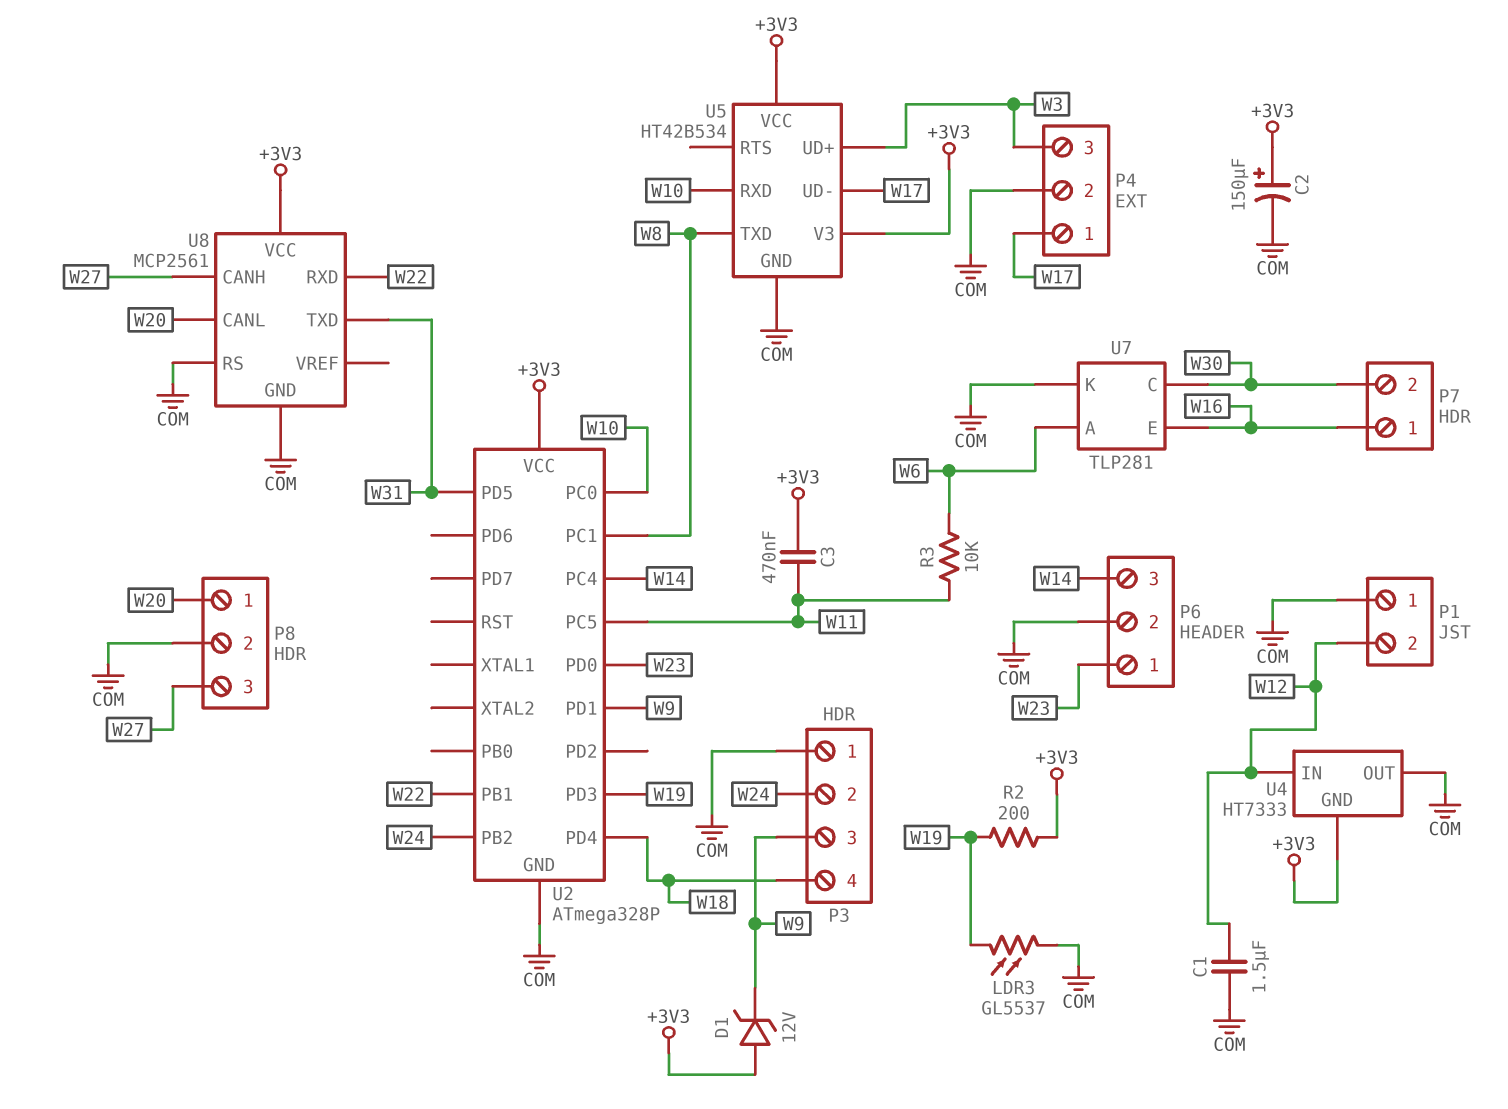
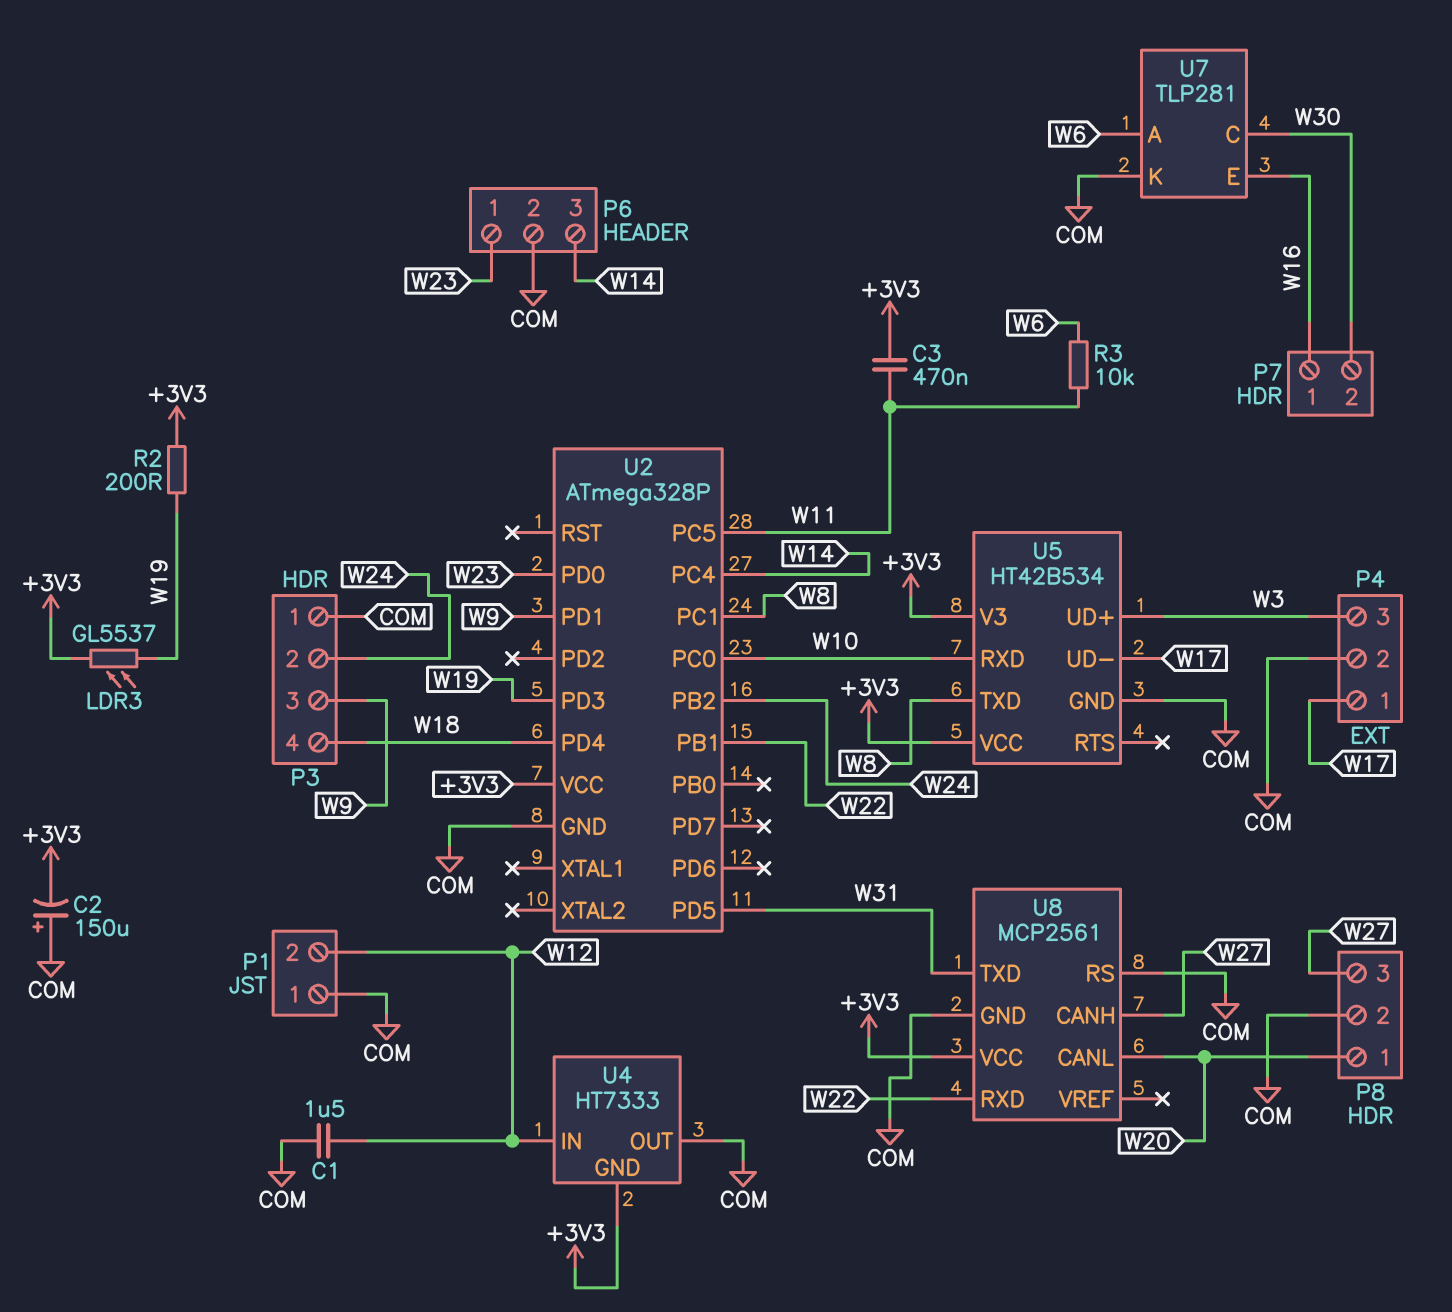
C2: 150uF (plus +3V3, minus COM) -> 150uF (plus COM, minus +3V3)
D1: zener 12V (A +3V3, K W9) -> none
LDR3: GL5537 (COM, W19) -> GL5537 (+3V3, W19)

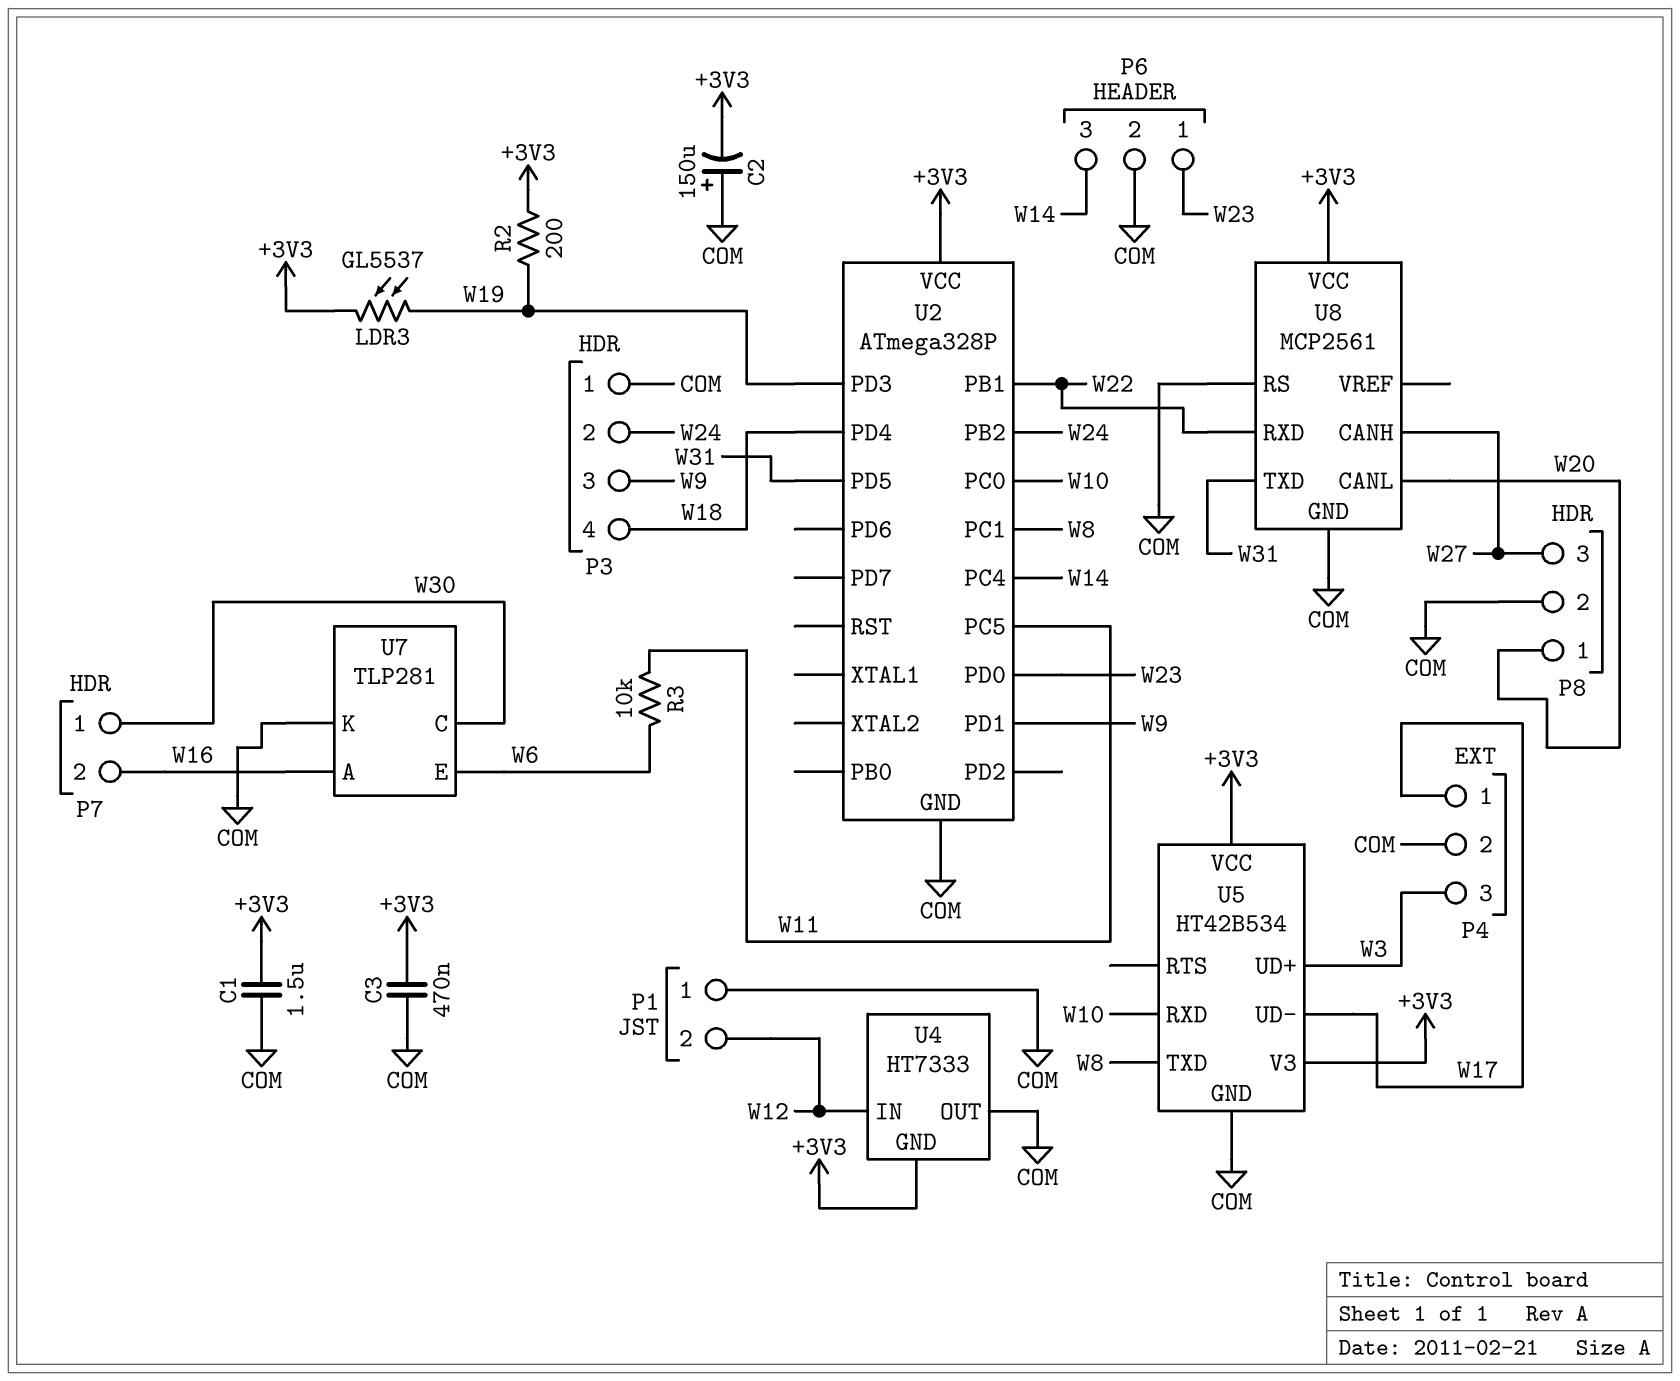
C1: 1.5uF (COM, W12) -> 1.5uF (+3V3, COM)
C3: 470nF (+3V3, W11) -> 470nF (+3V3, COM)
P7 pin 1: W16 -> W30
P7 pin 2: W30 -> W16
U7 pin A: W6 -> W16
U7 pin E: W16 -> W6

